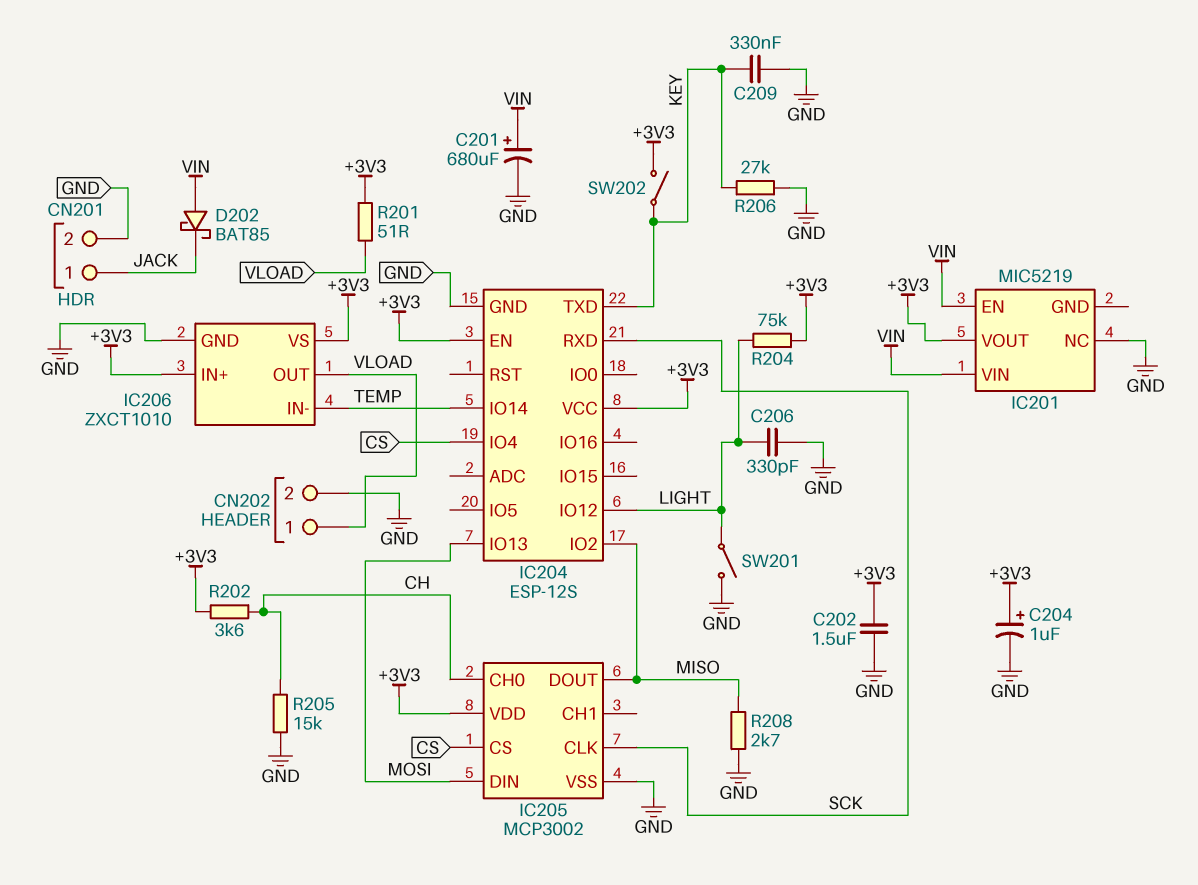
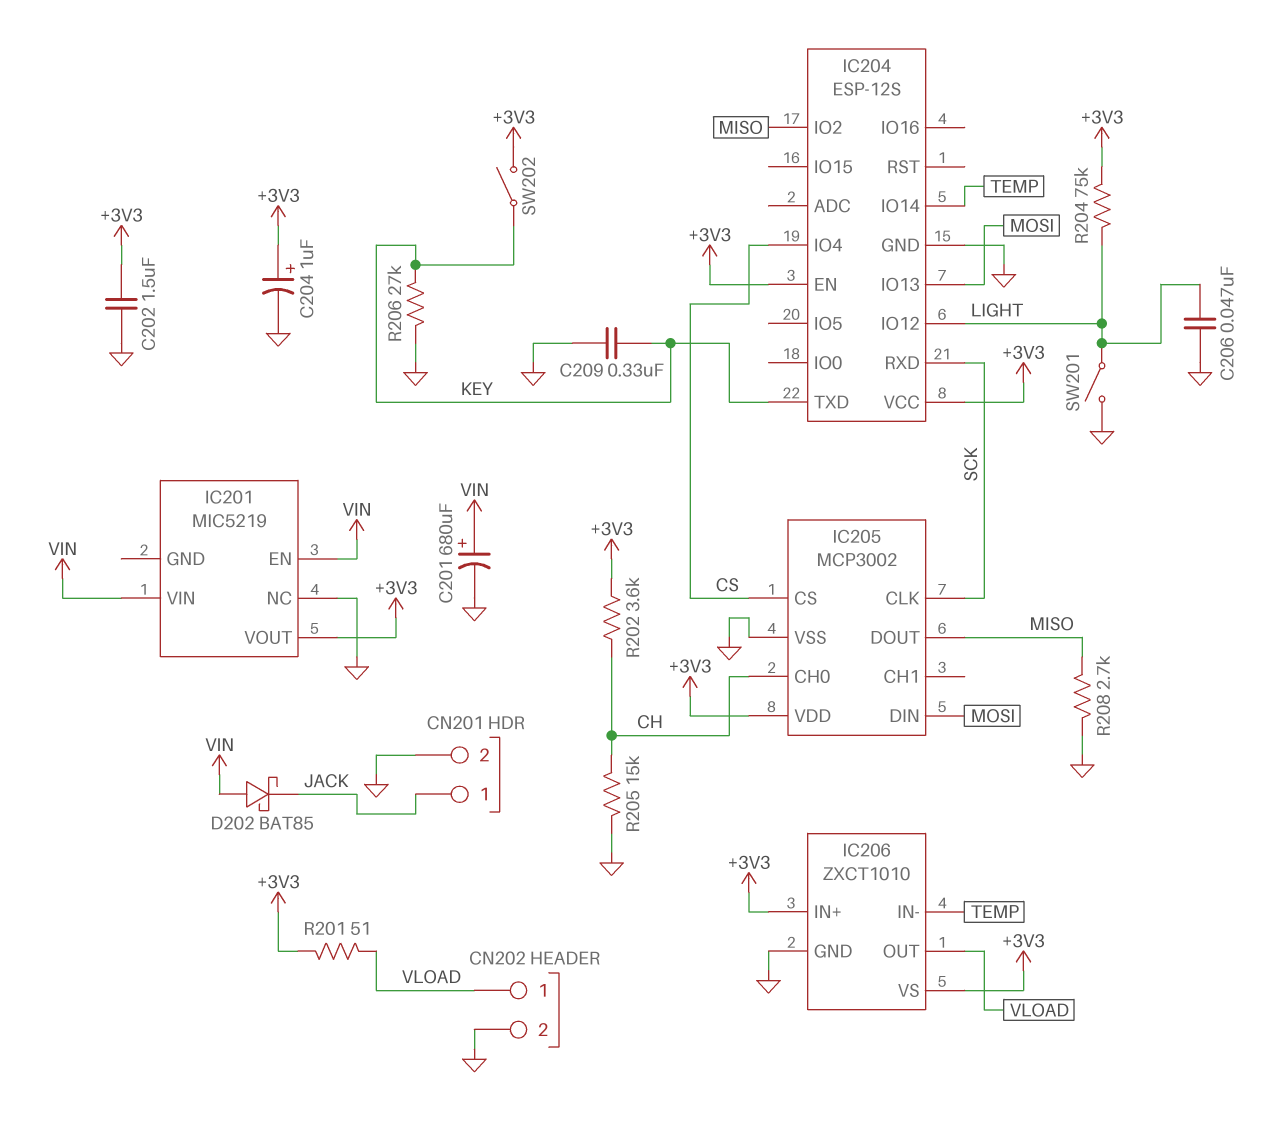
C206: 330pF (GND, LIGHT) -> 47nF (GND, LIGHT)

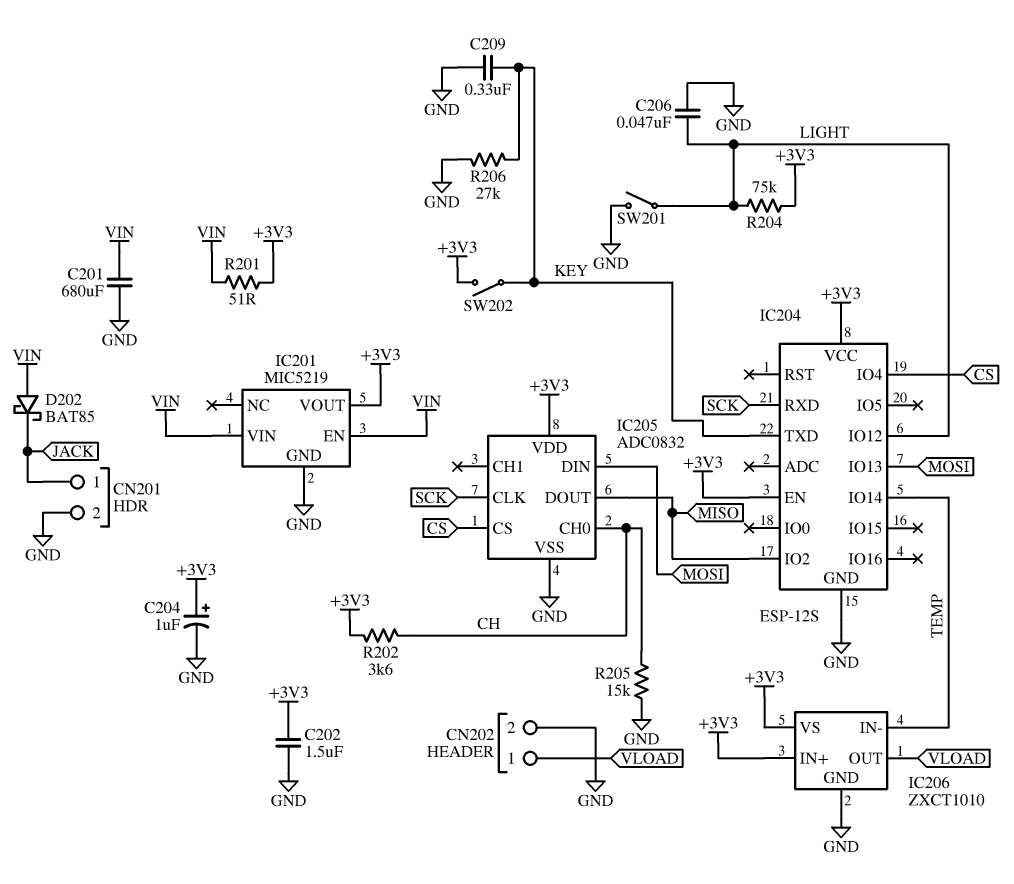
C201: 680uF (plus VIN, minus GND) -> 680uF (GND, VIN)
IC201 pin GND: none -> GND
IC201 pin NC: GND -> none
IC205: MCP3002 -> ADC0832
R201: 51 (+3V3, VLOAD) -> 51 (+3V3, VIN)
R208: 2.7k (GND, MISO) -> none

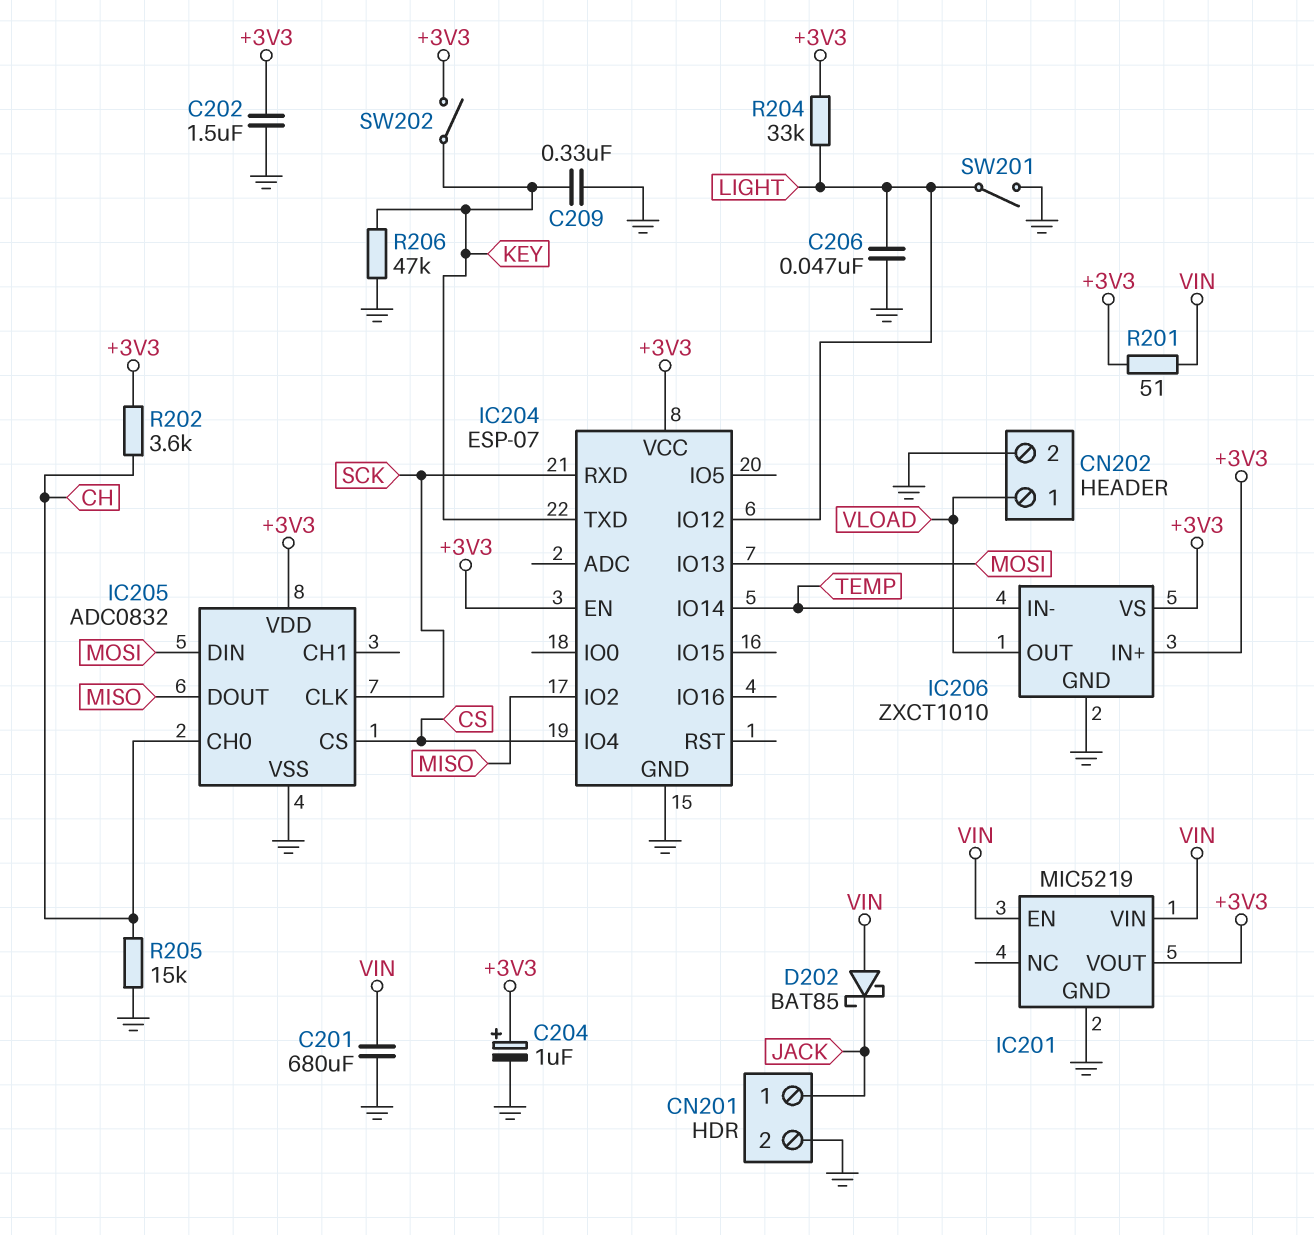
IC204: ESP-12S -> ESP-07
R204: 75k (+3V3, LIGHT) -> 33k (+3V3, LIGHT)
R206: 27k (GND, KEY) -> 47k (GND, KEY)

